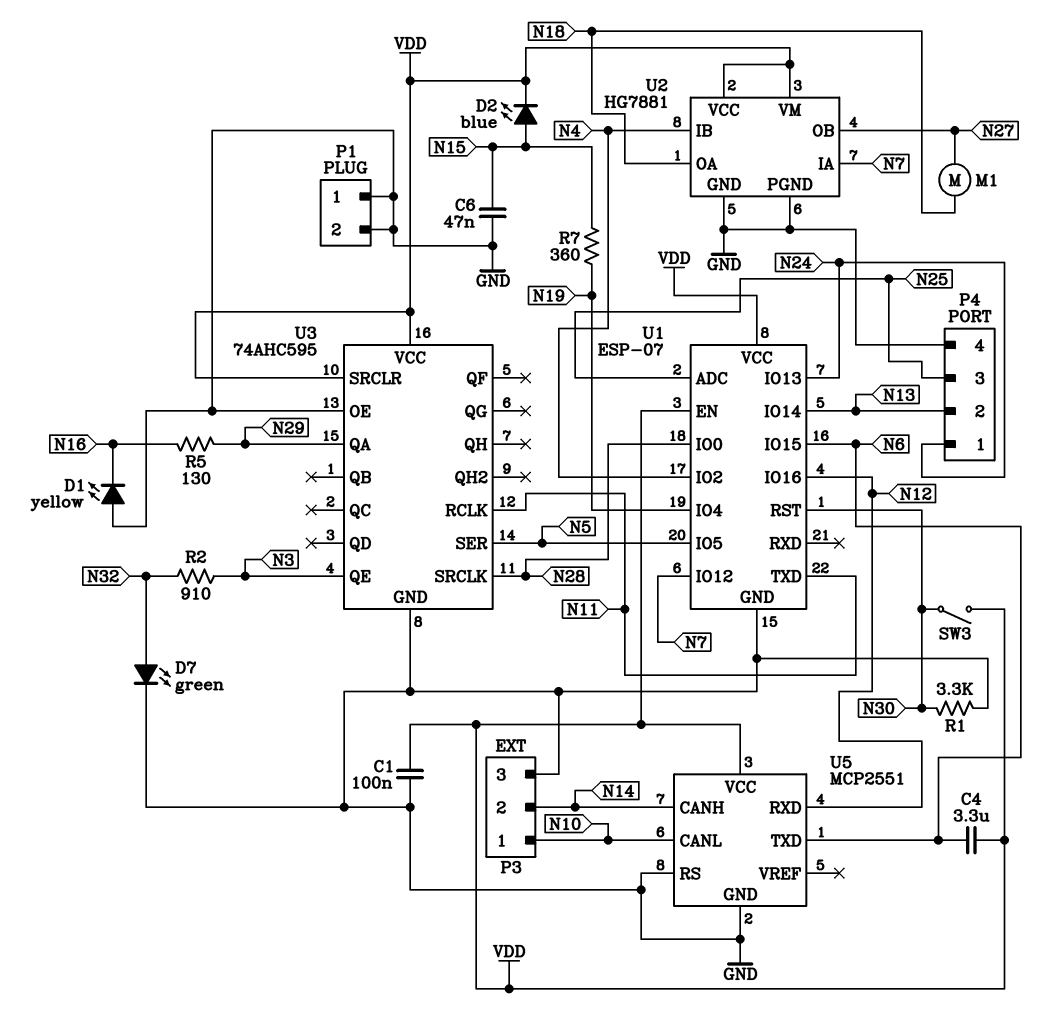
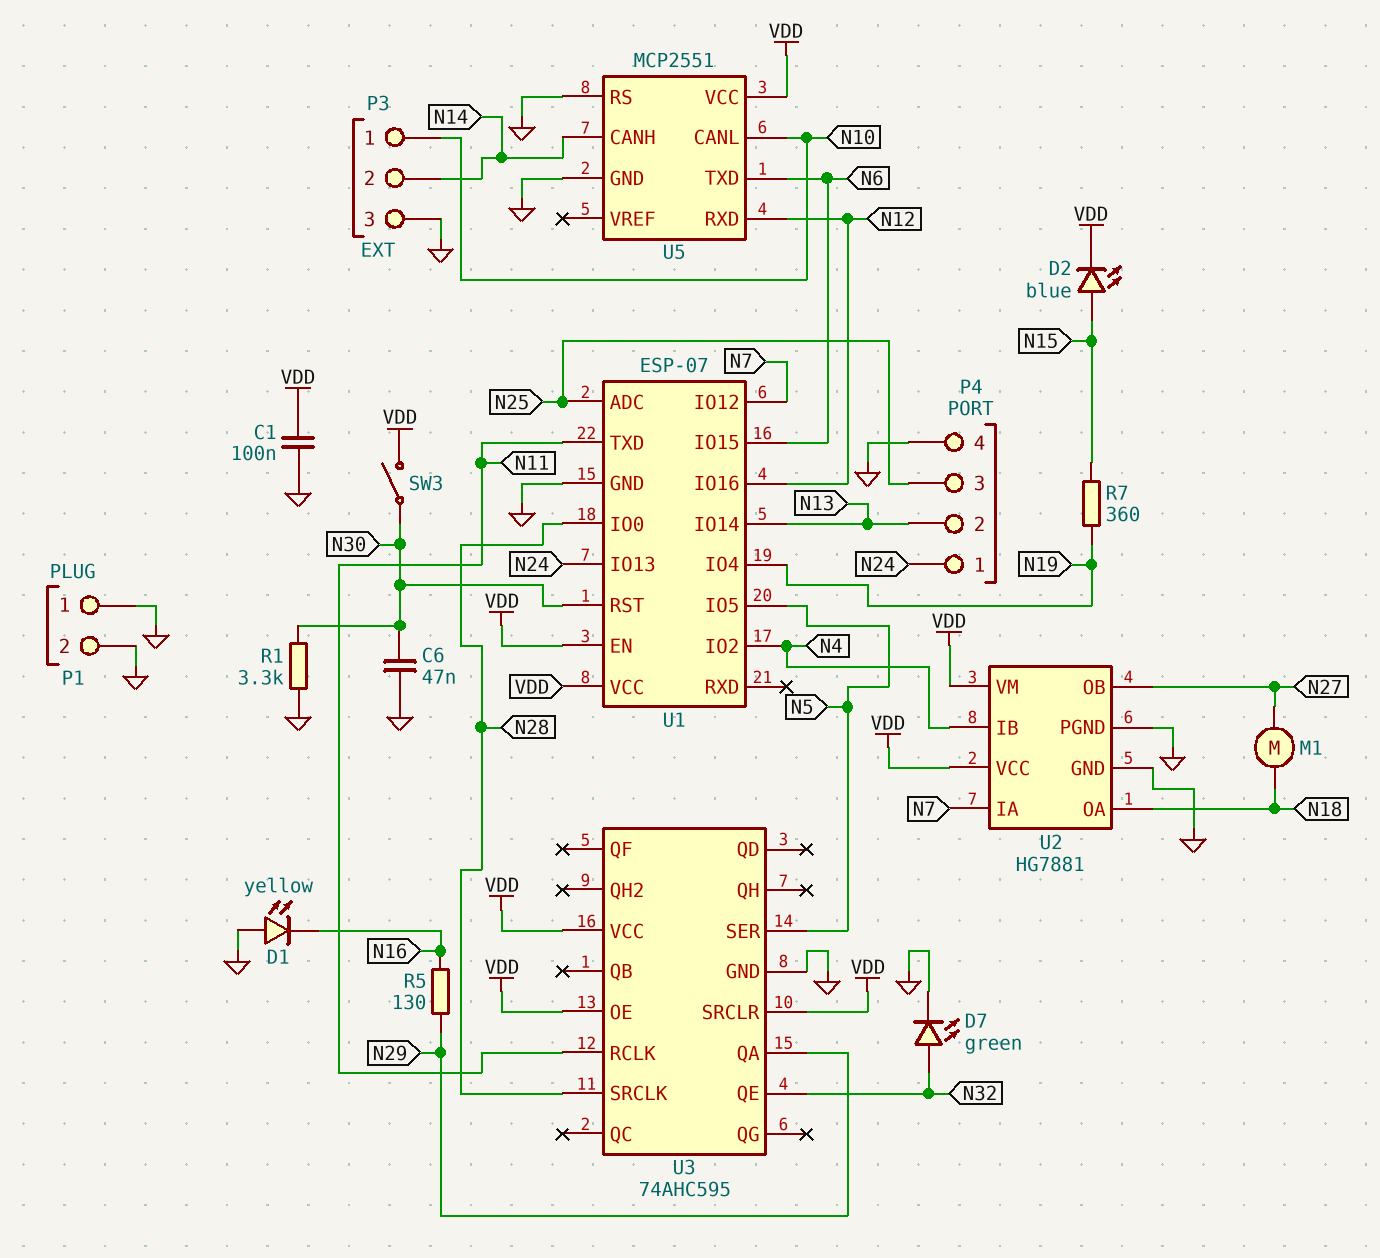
C4: 3.3uF (N6, VDD) -> none
C6: 47nF (GND, N15) -> 47nF (GND, N30)
R2: 910 (N3, N32) -> none
U3 pin OE: GND -> VDD
U3 pin QE: N3 -> N32

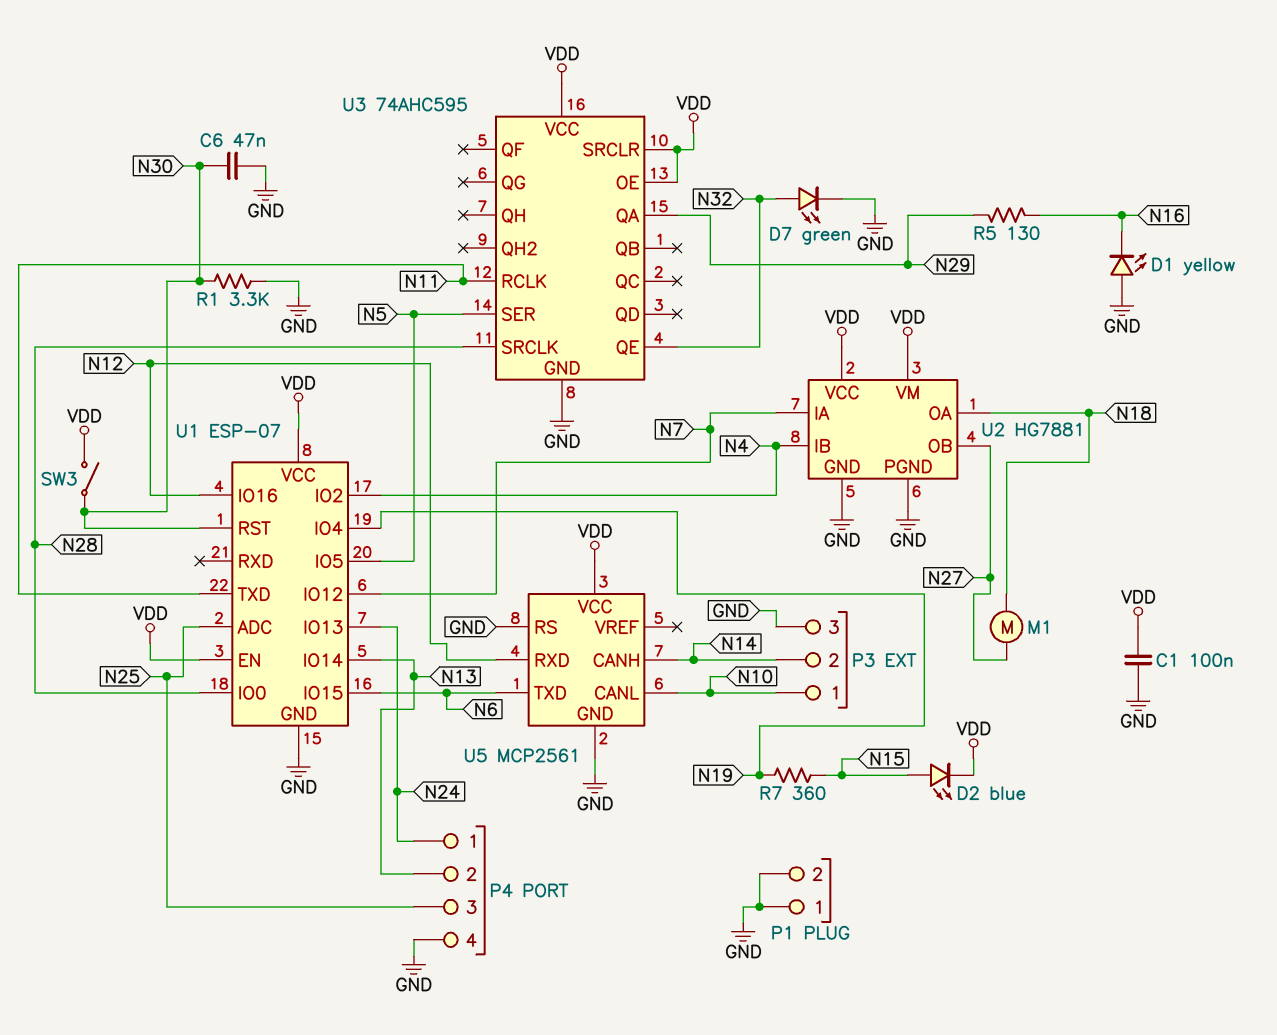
U5: MCP2551 -> MCP2561

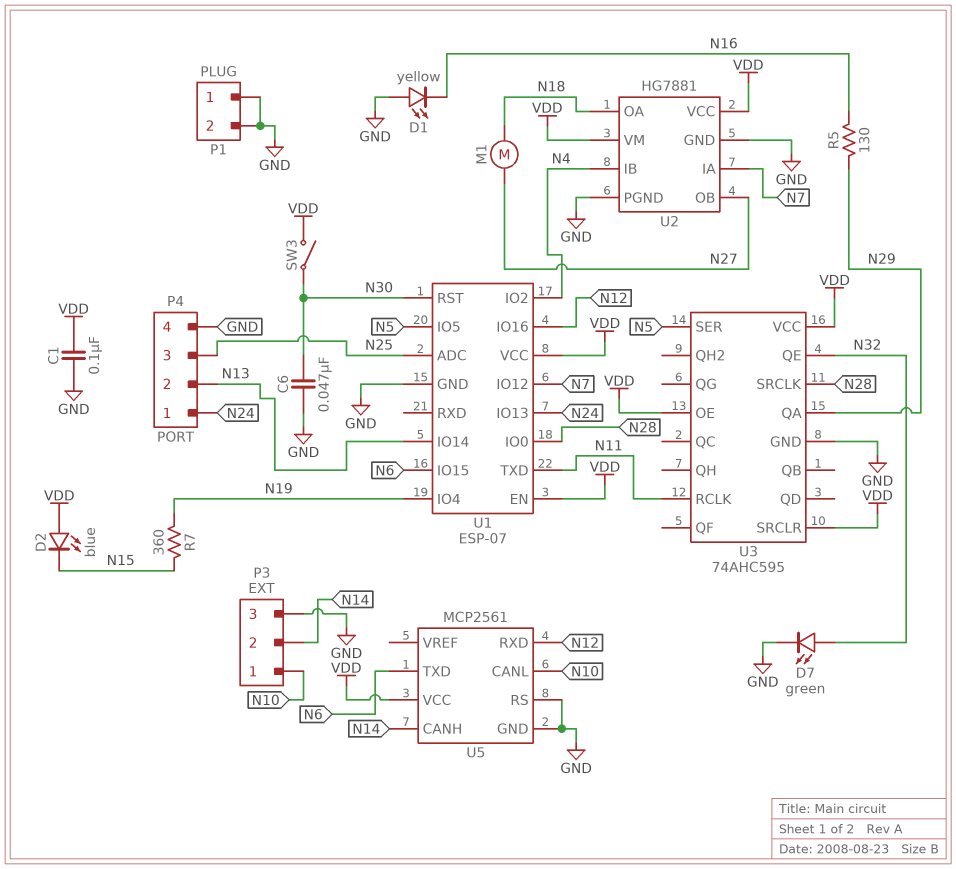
D2: LED blue (A N15, K VDD) -> LED blue (A VDD, K N15)
R1: 3.3k (GND, N30) -> none

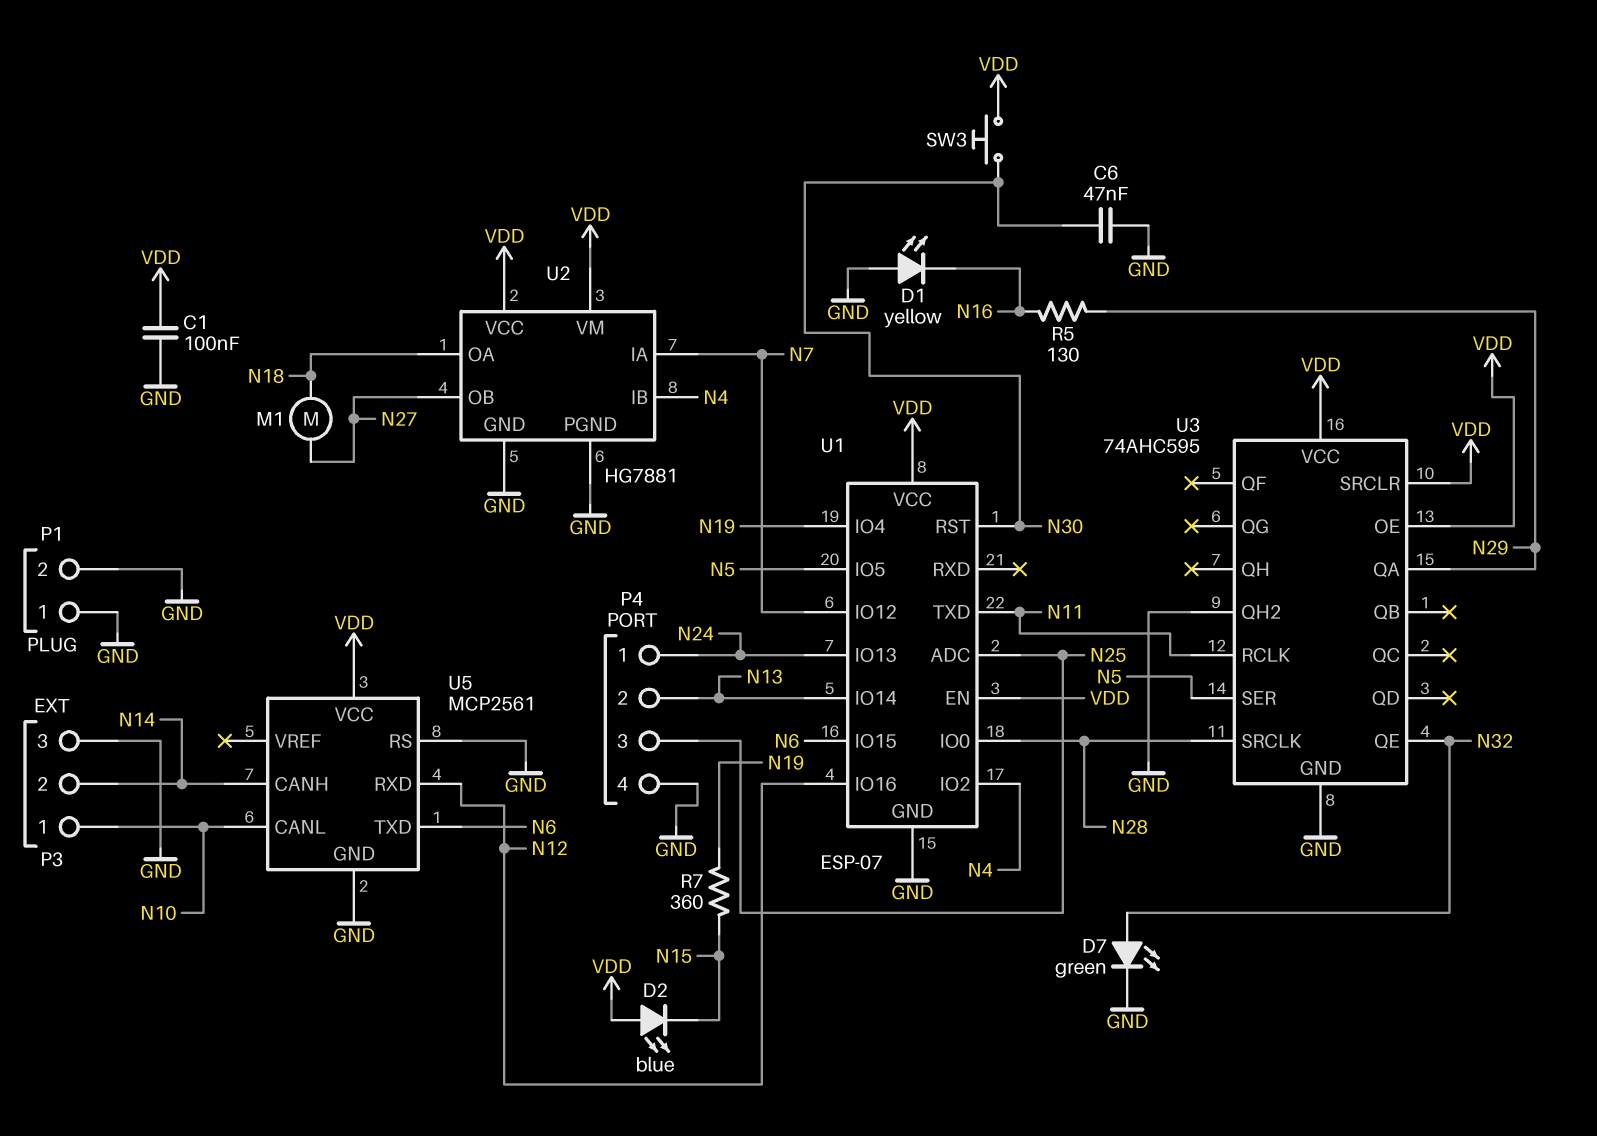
SW3: switch (N30, VDD) -> button (N30, VDD)
U3 pin QH2: none -> GND

